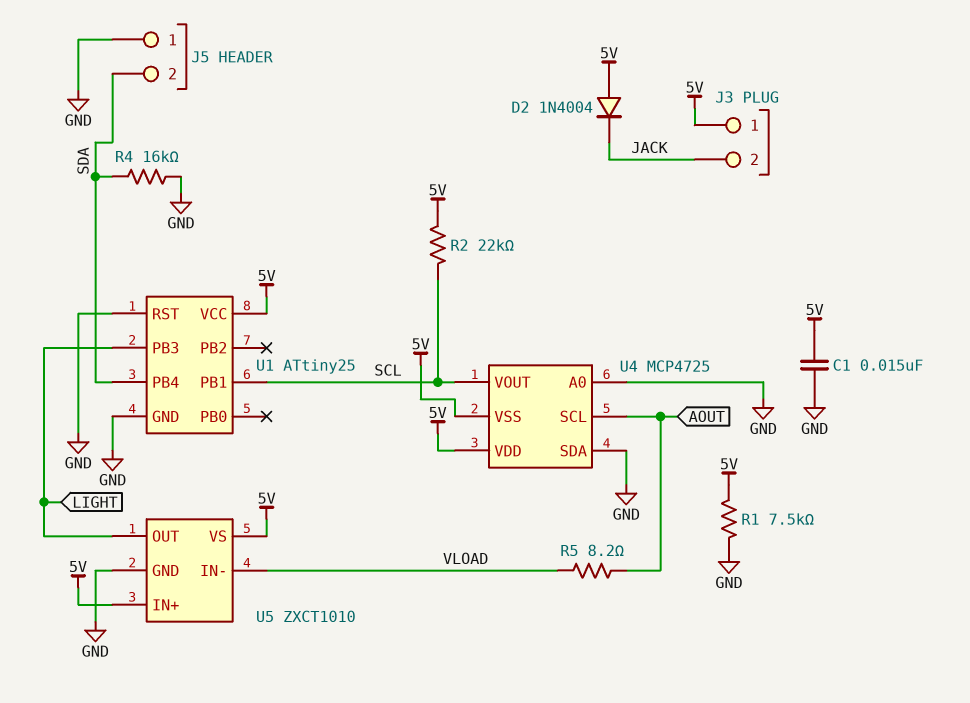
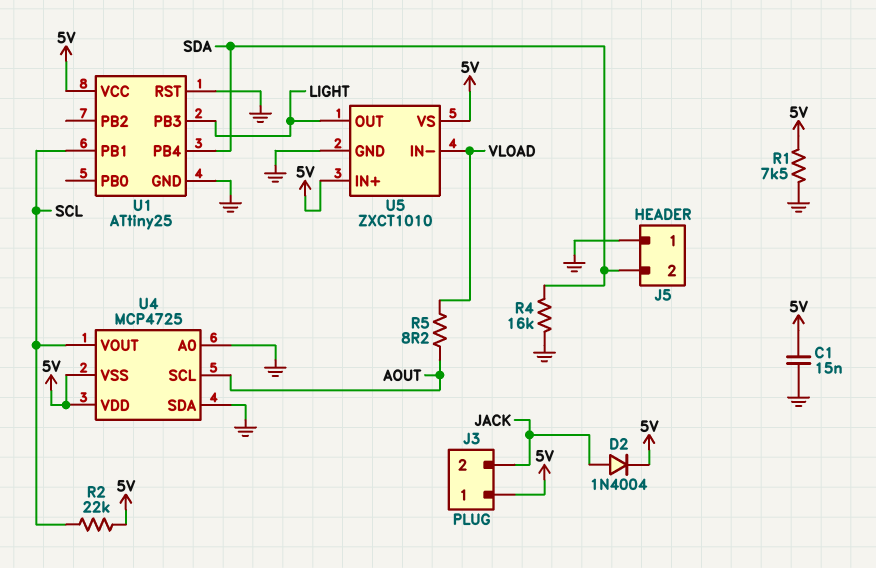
D2: diode 1N4004 (A 5V, K JACK) -> diode 1N4004 (A JACK, K 5V)

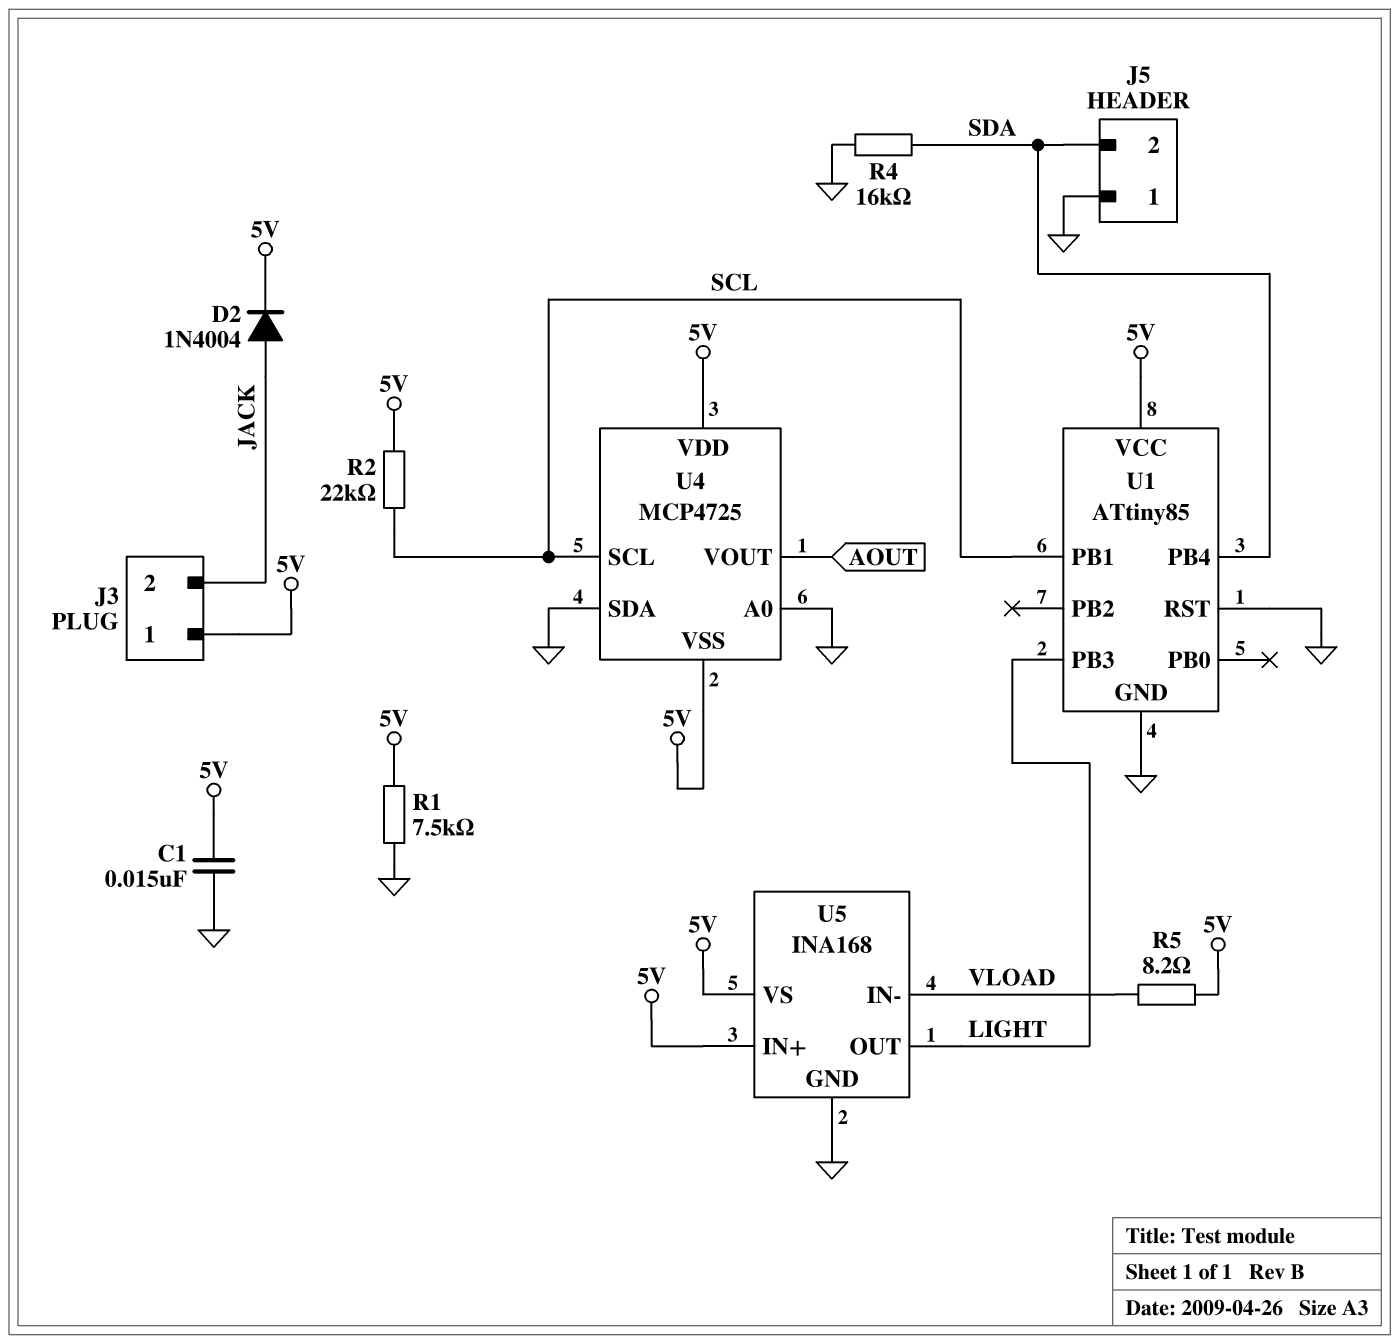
R5: 8.2 (AOUT, VLOAD) -> 8.2 (5V, VLOAD)
U1: ATtiny25 -> ATtiny85
U4 pin SCL: AOUT -> SCL
U4 pin VOUT: SCL -> AOUT
U5: ZXCT1010 -> INA168

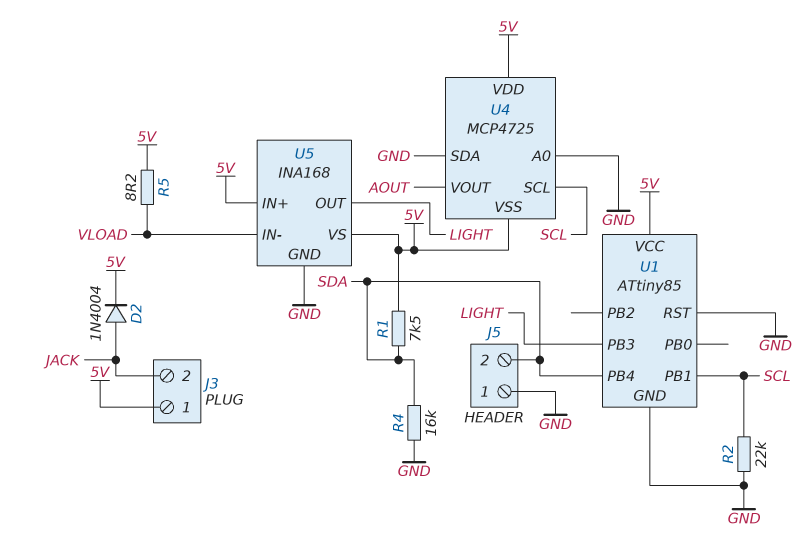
C1: 15nF (5V, GND) -> none
R1: 7.5k (5V, GND) -> 7.5k (5V, SDA)
R2: 22k (5V, SCL) -> 22k (GND, SCL)

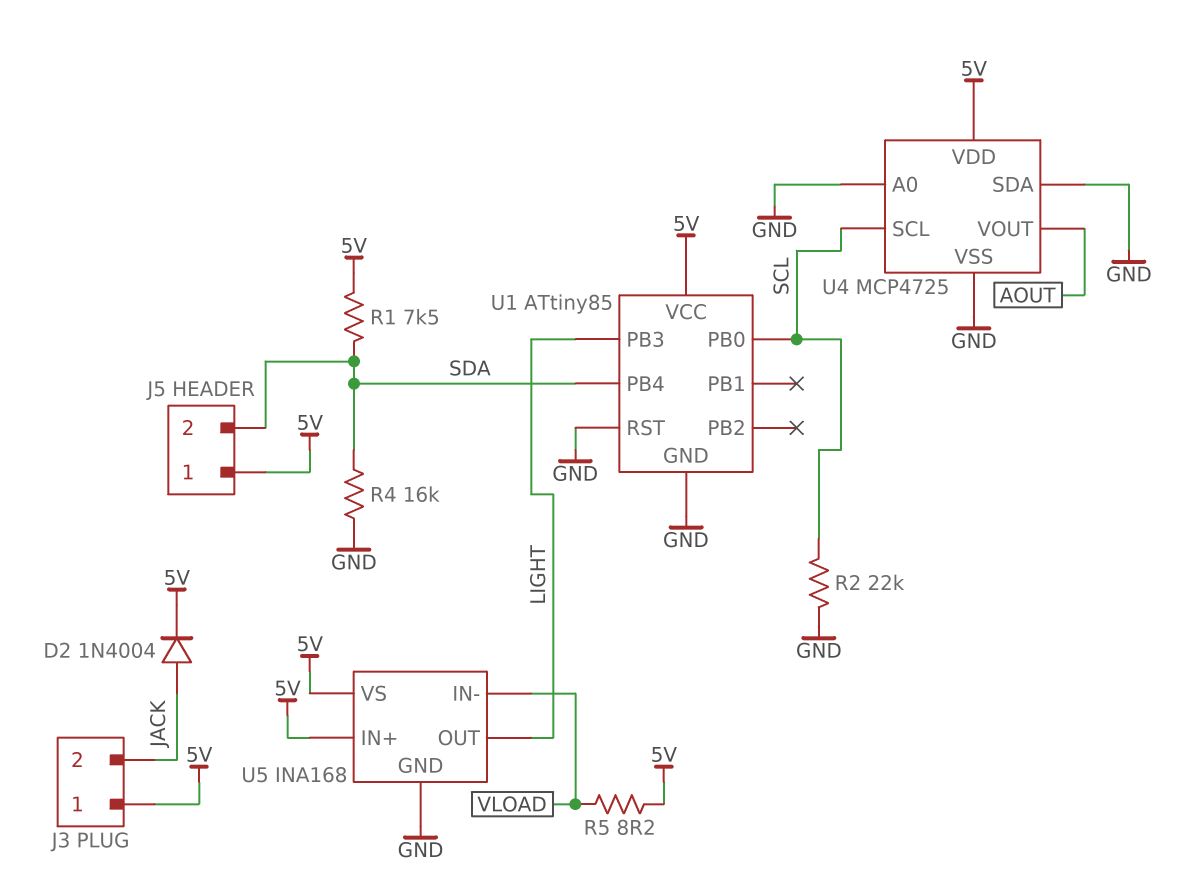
J5 pin 1: GND -> 5V
U1 pin PB0: none -> SCL
U1 pin PB1: SCL -> none
U4 pin VSS: 5V -> GND

